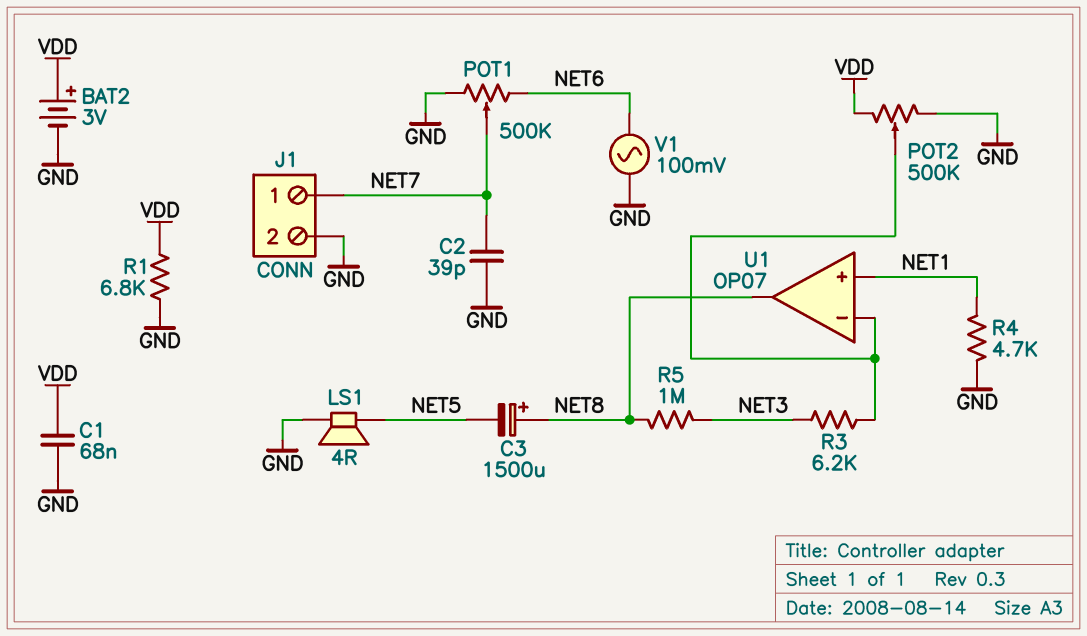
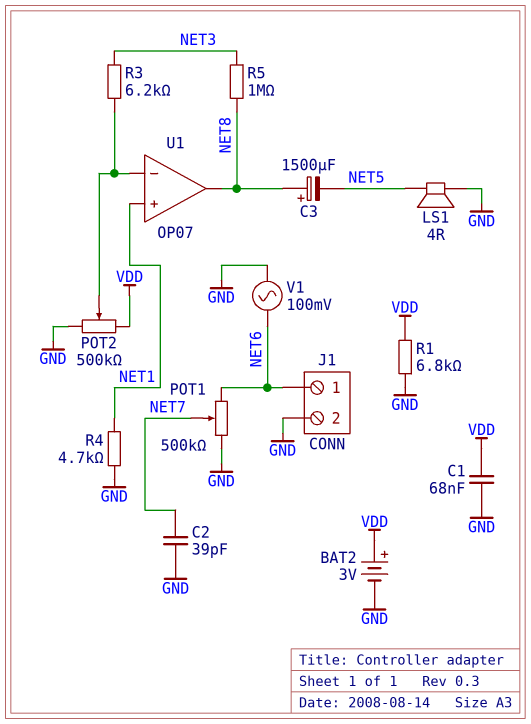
J1 pin 1: NET7 -> NET6

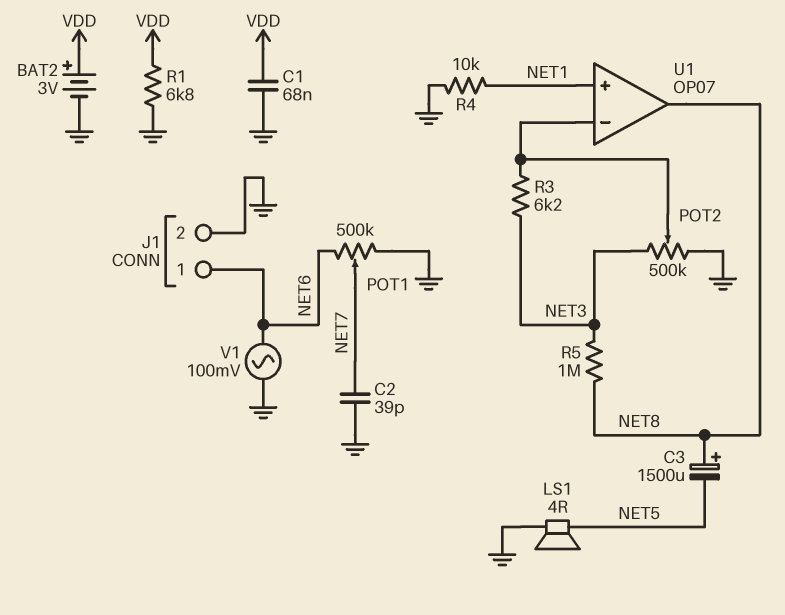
POT2: 500k (GND, VDD, wiper U1/in-) -> 500k (GND, NET3, wiper U1/in-)
R4: 4.7k (GND, NET1) -> 10k (GND, NET1)

